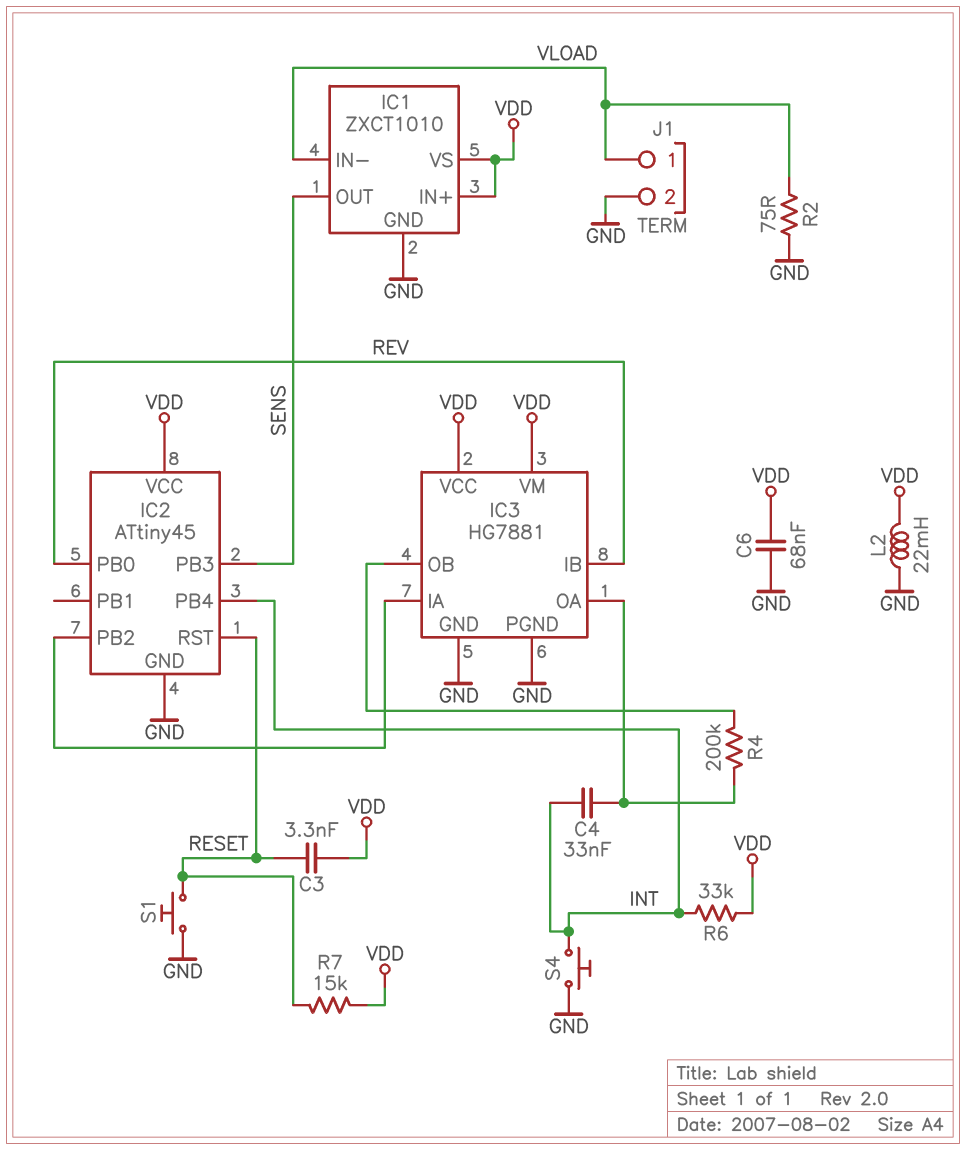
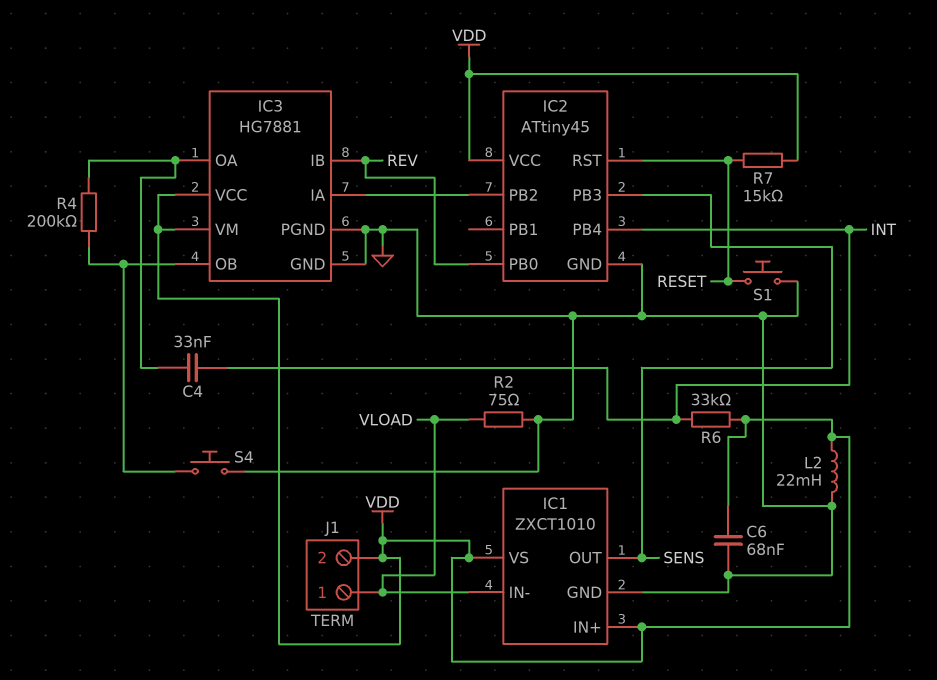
C3: 3.3nF (RESET, VDD) -> none
J1 pin 2: GND -> VDD
S4: button (GND, INT) -> button (GND, IC3/OB)

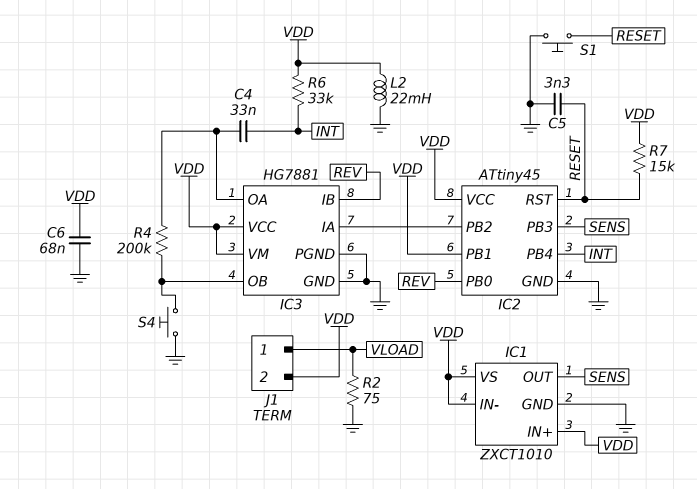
C5: none -> 3.3nF (GND, RESET)
IC1 pin IN-: VLOAD -> VDD
IC2 pin PB1: none -> VDD

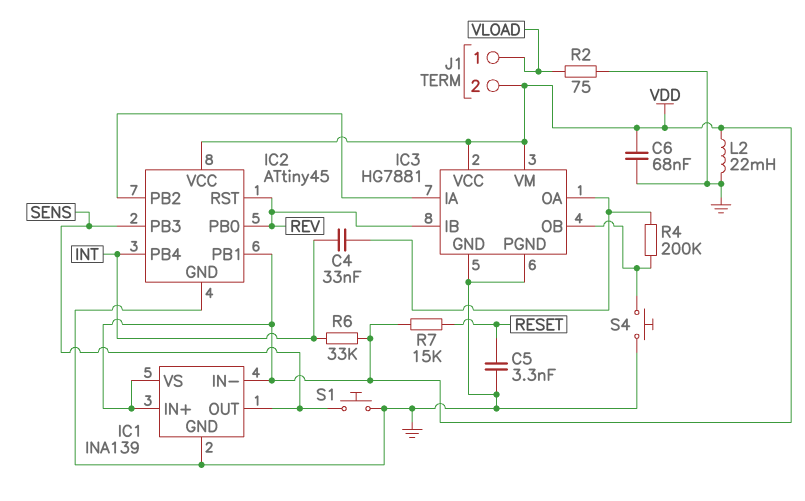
IC1: ZXCT1010 -> INA139
IC2 pin RST: RESET -> REV
S1: button (GND, RESET) -> button (GND, SENS)

